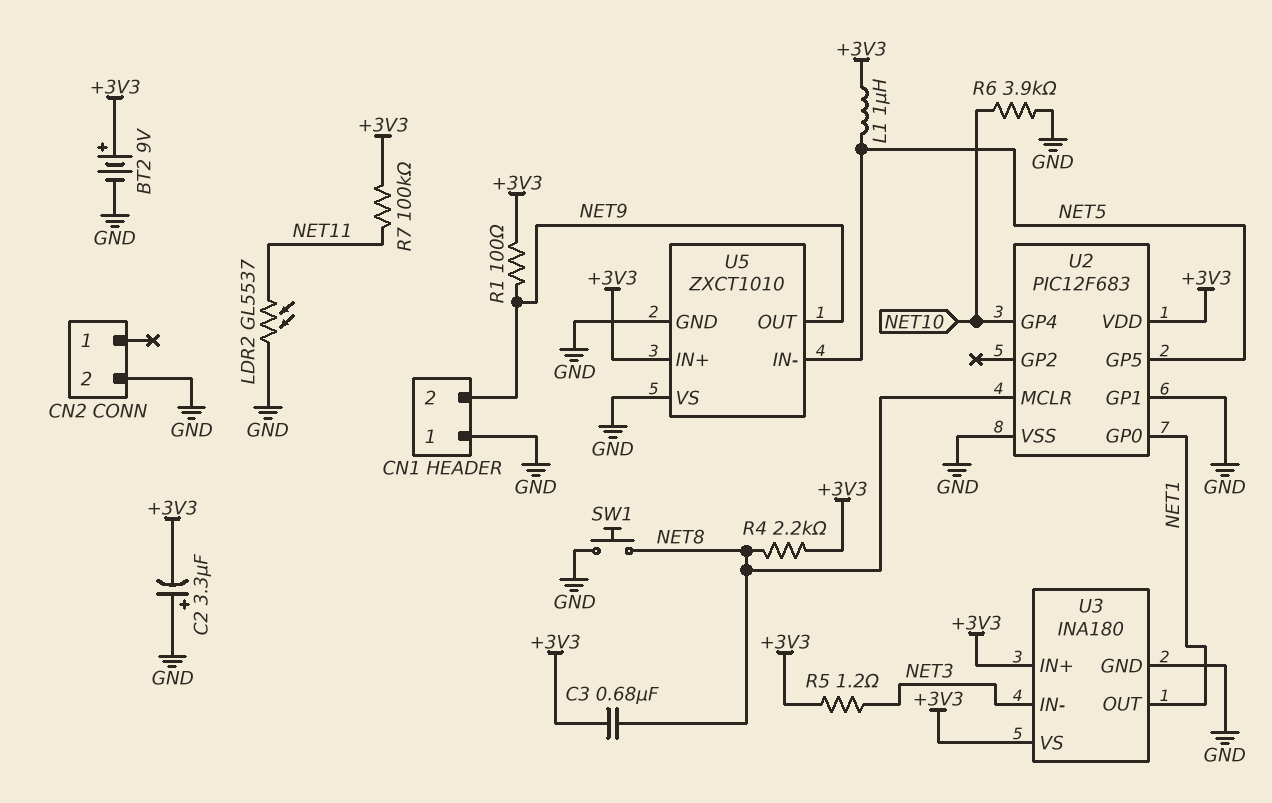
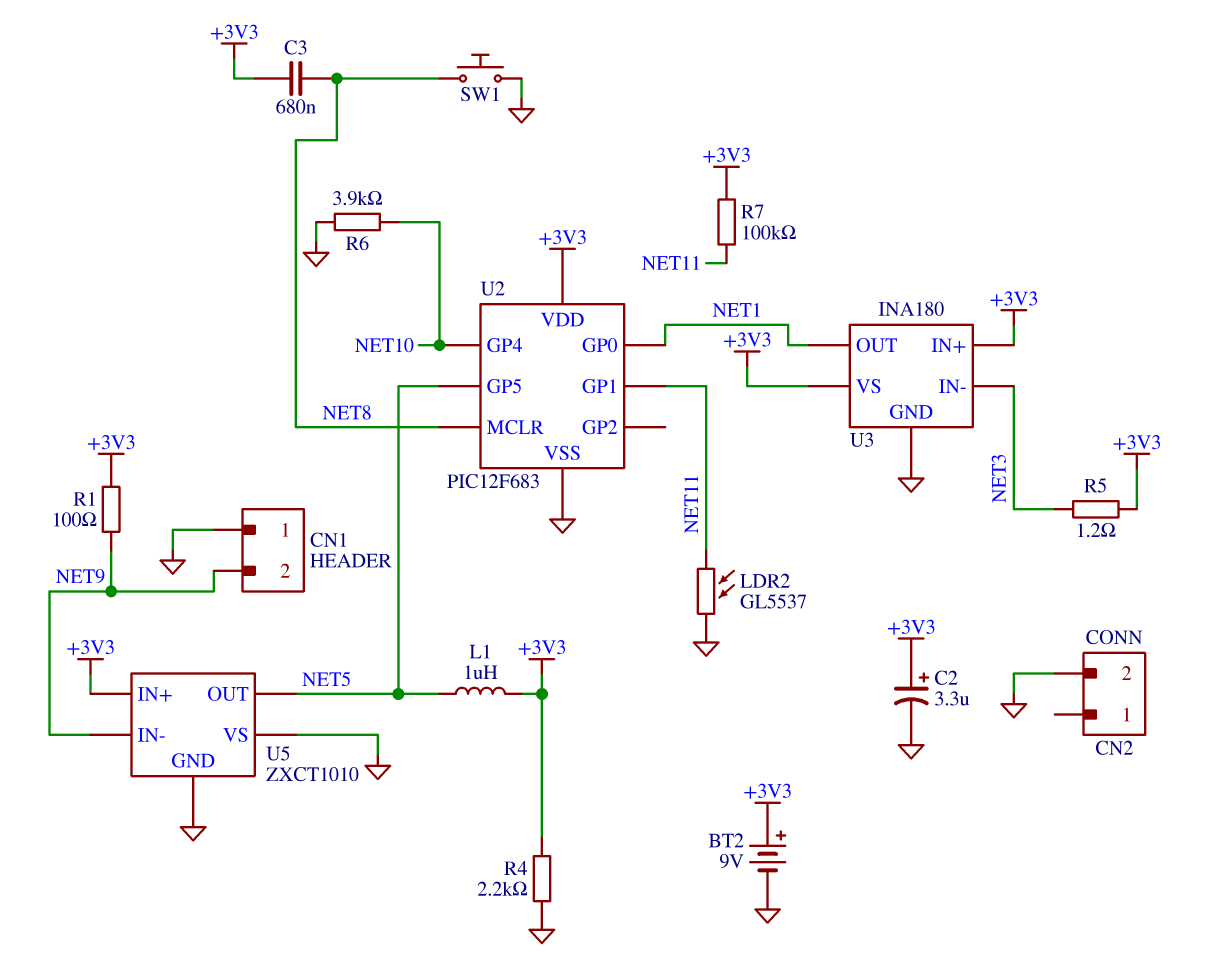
C2: 3.3uF (plus GND, minus +3V3) -> 3.3uF (plus +3V3, minus GND)
R4: 2.2k (+3V3, NET8) -> 2.2k (+3V3, GND)
U2 pin GP1: GND -> NET11
U5 pin IN-: NET5 -> NET9
U5 pin OUT: NET9 -> NET5

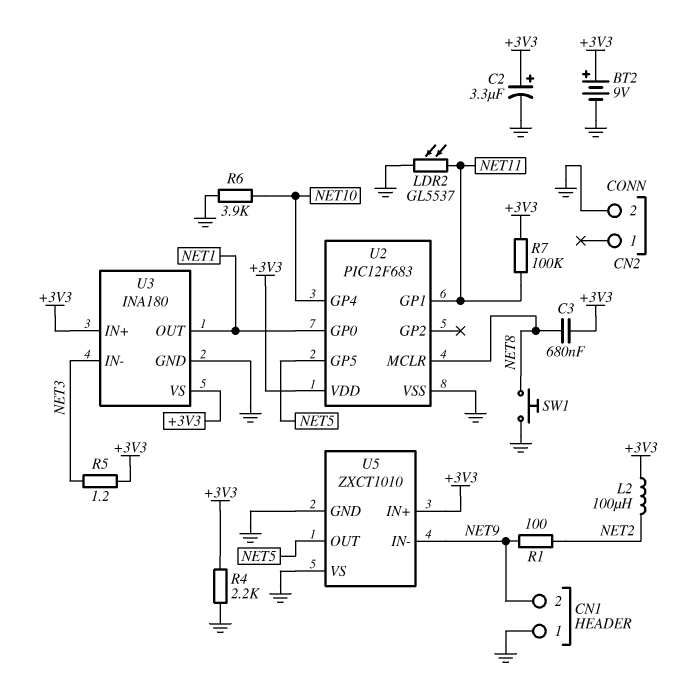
L1: 1uH (+3V3, NET5) -> none
L2: none -> 100uH (+3V3, NET2)
R1: 100 (+3V3, NET9) -> 100 (NET2, NET9)

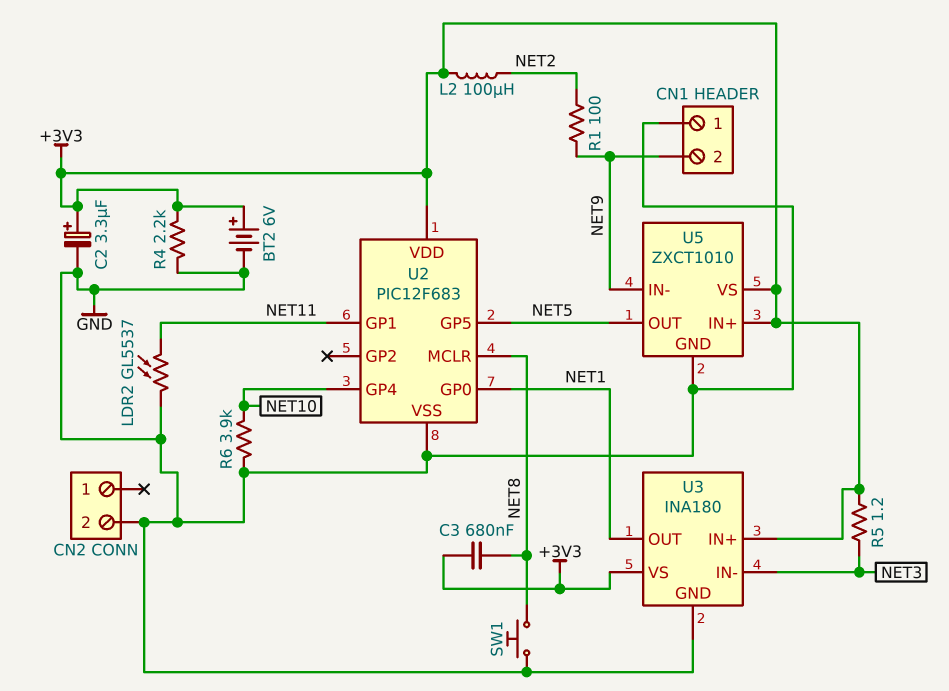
BT2: 9V (plus +3V3, minus GND) -> 6V (plus +3V3, minus GND)
R7: 100k (+3V3, NET11) -> none
U5 pin VS: GND -> +3V3

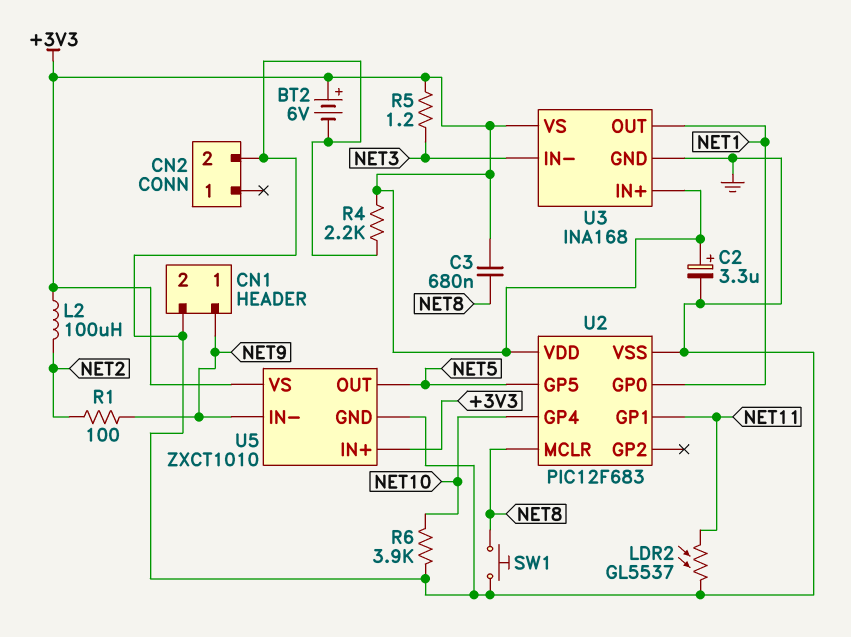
CN1 pin 1: GND -> NET9
CN1 pin 2: NET9 -> GND
U3: INA180 -> INA168

